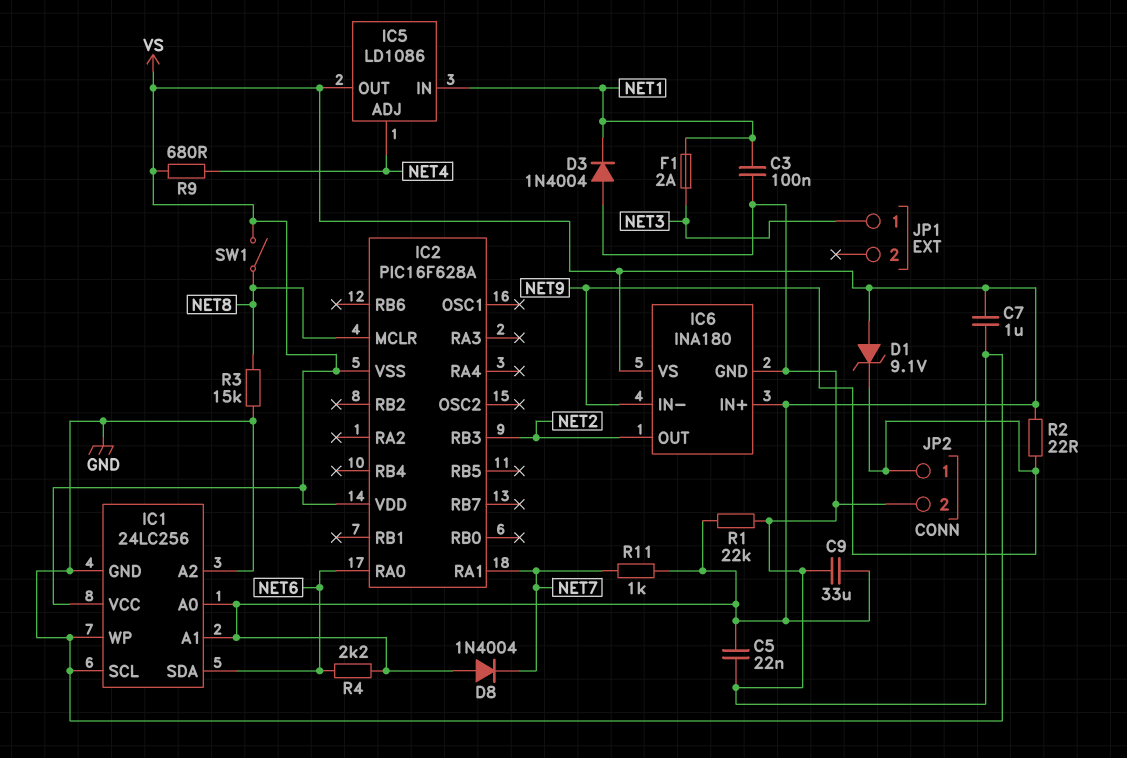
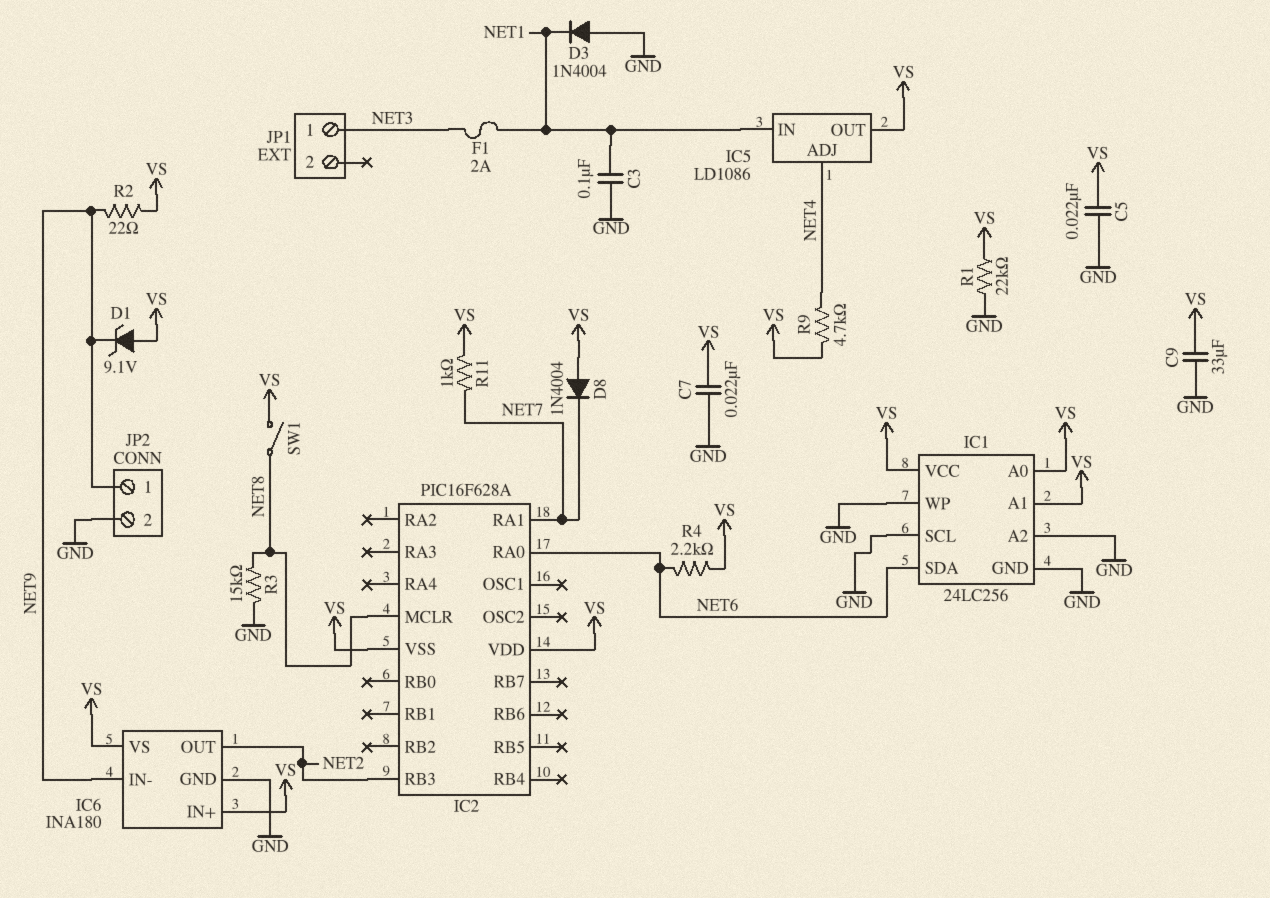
C7: 1uF (GND, VS) -> 22nF (GND, VS)
R9: 680 (NET4, VS) -> 4.7k (NET4, VS)

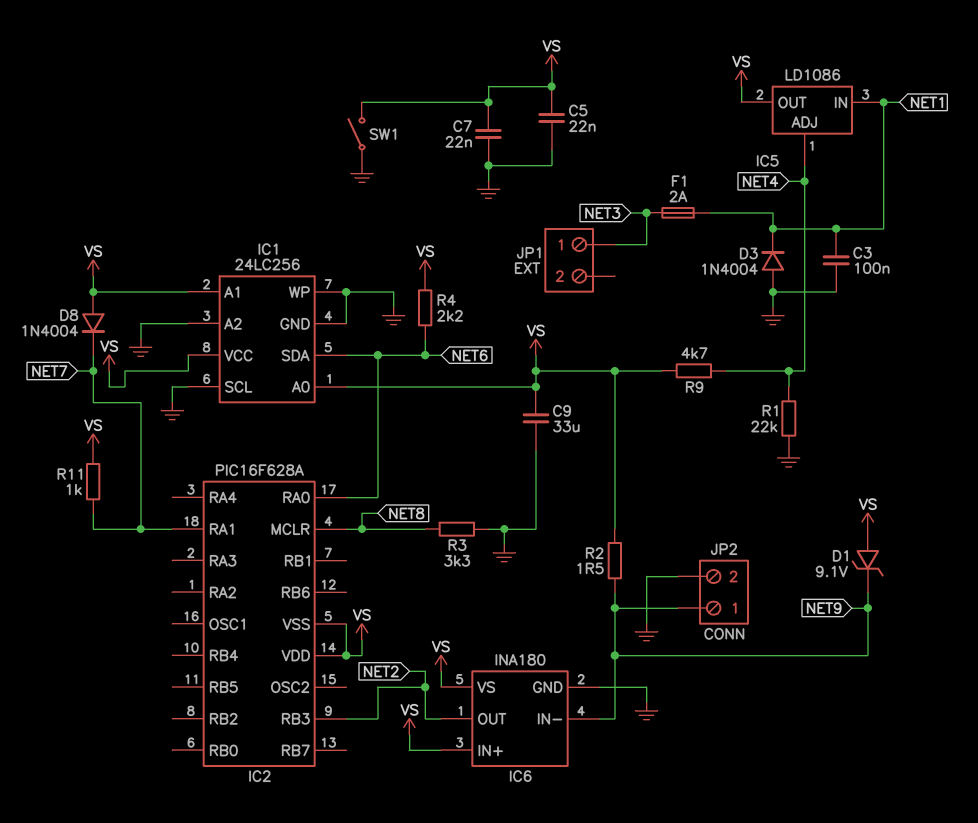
R1: 22k (GND, VS) -> 22k (GND, NET4)
R2: 22 (NET9, VS) -> 1.5 (NET9, VS)
R3: 15k (GND, NET8) -> 3.3k (GND, NET8)
SW1: switch (NET8, VS) -> switch (GND, VS)

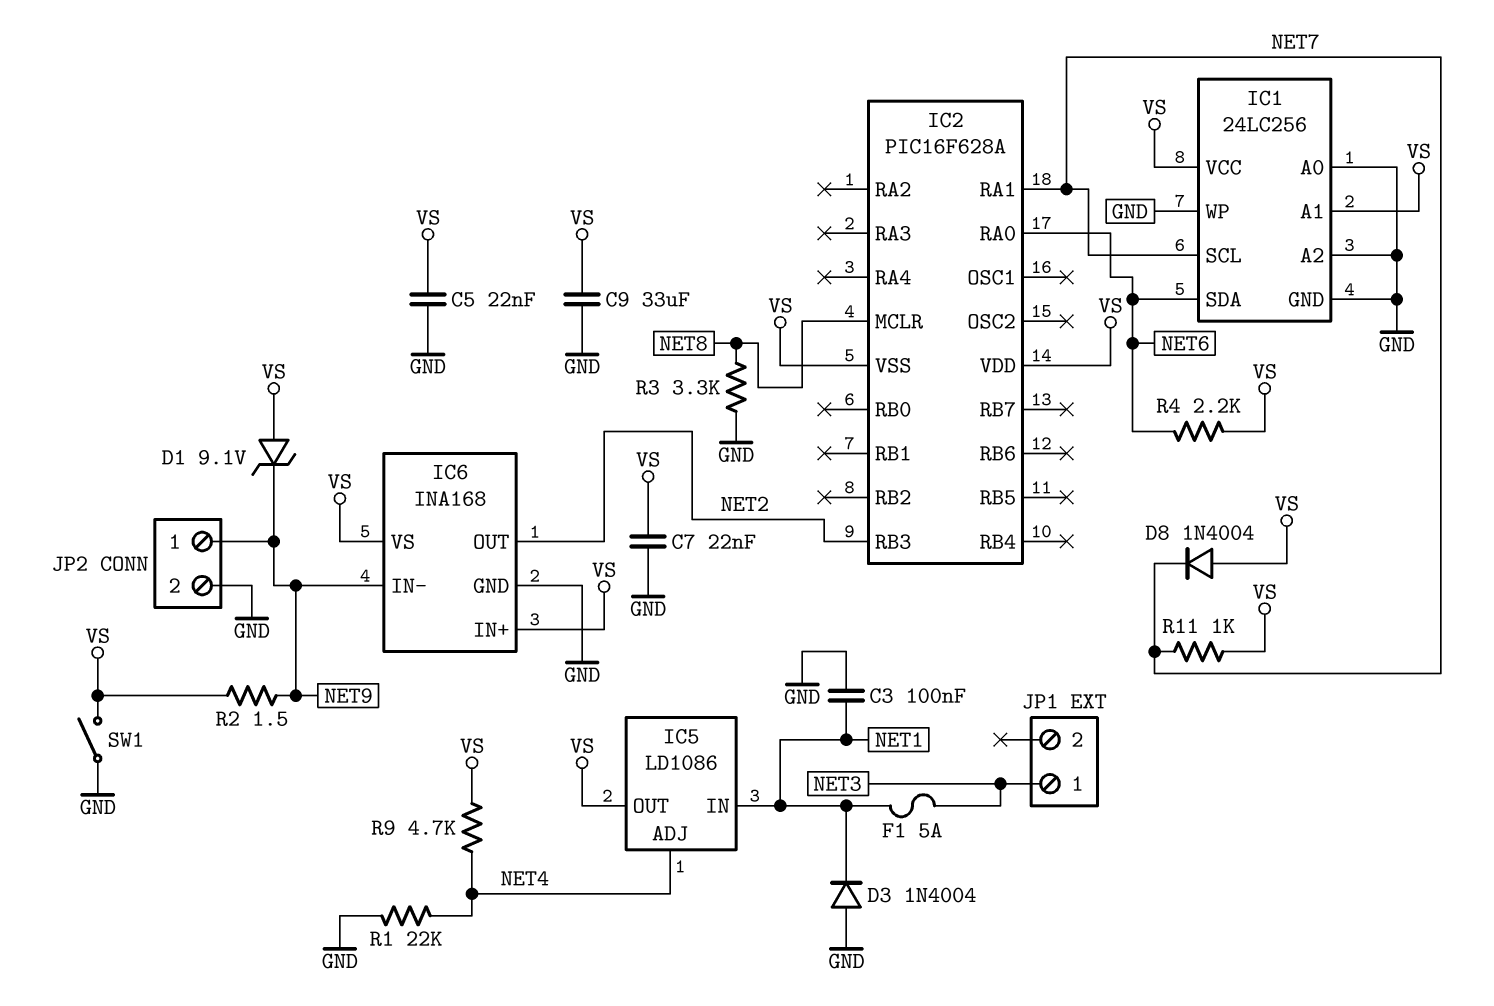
F1: 2A (NET1, NET3) -> 5A (NET1, NET3)
IC1 pin A0: VS -> GND
IC1 pin SCL: GND -> NET7
IC6: INA180 -> INA168

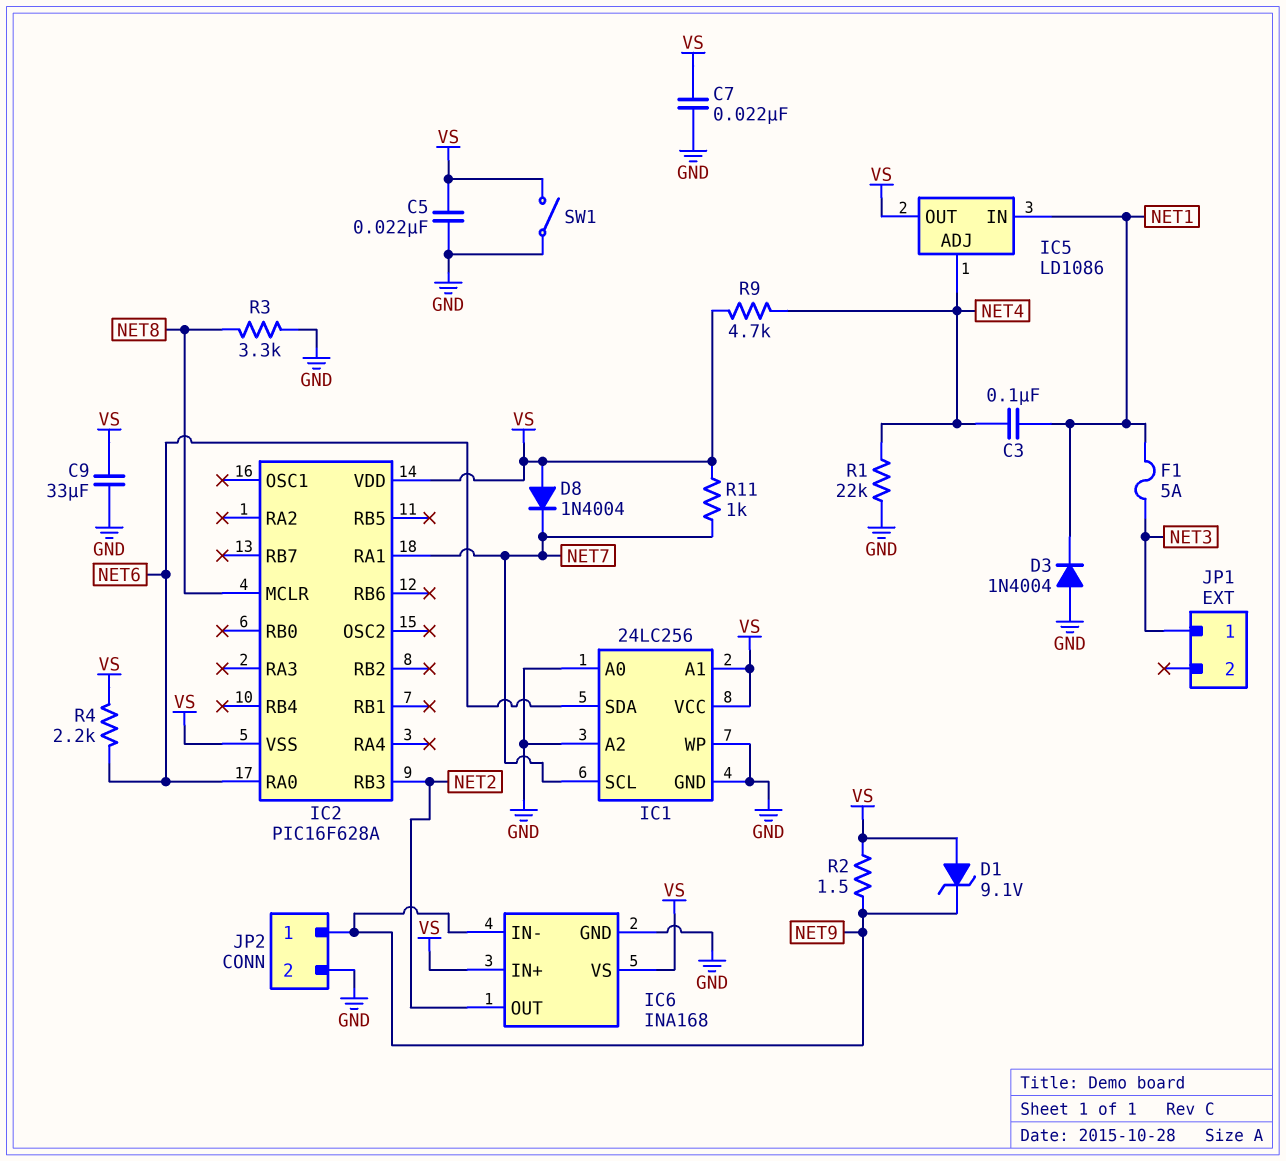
C3: 100nF (GND, NET1) -> 100nF (NET1, NET4)

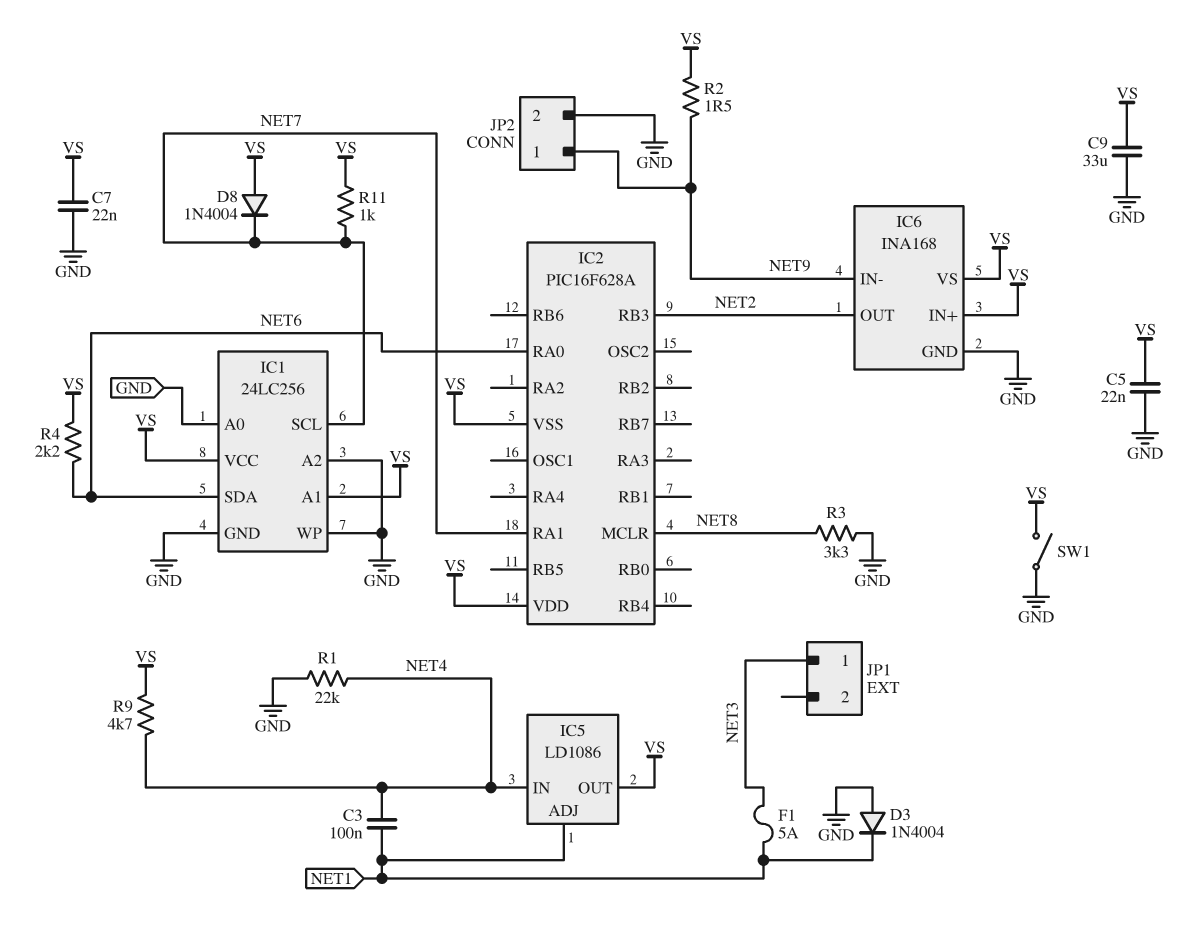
D1: zener 9.1V (A VS, K NET9) -> none
IC5 pin ADJ: NET4 -> NET1
IC5 pin IN: NET1 -> NET4

